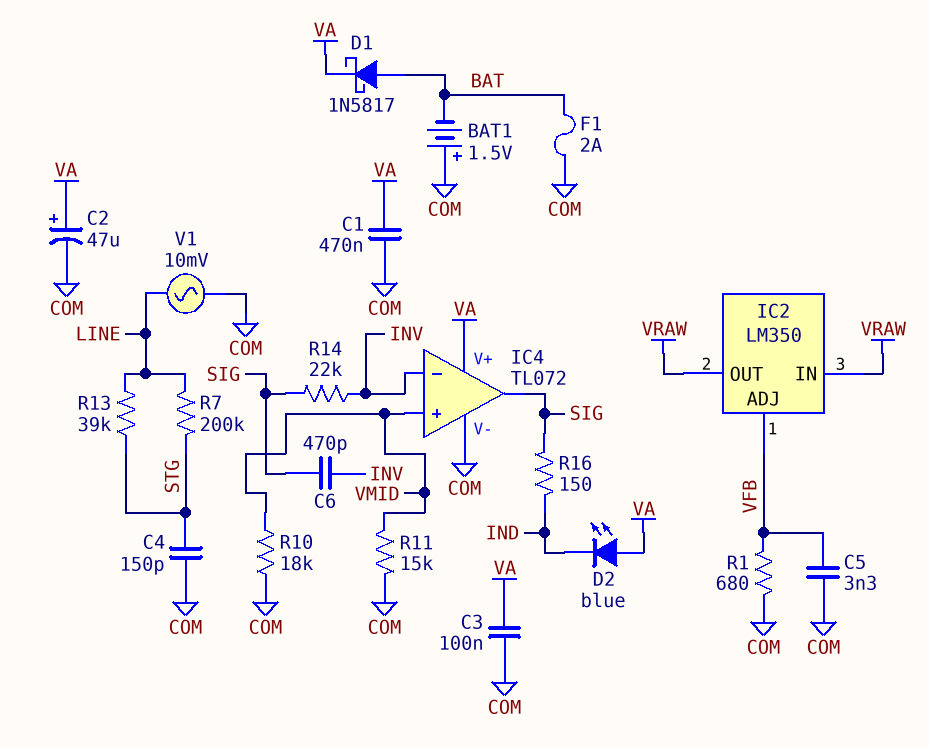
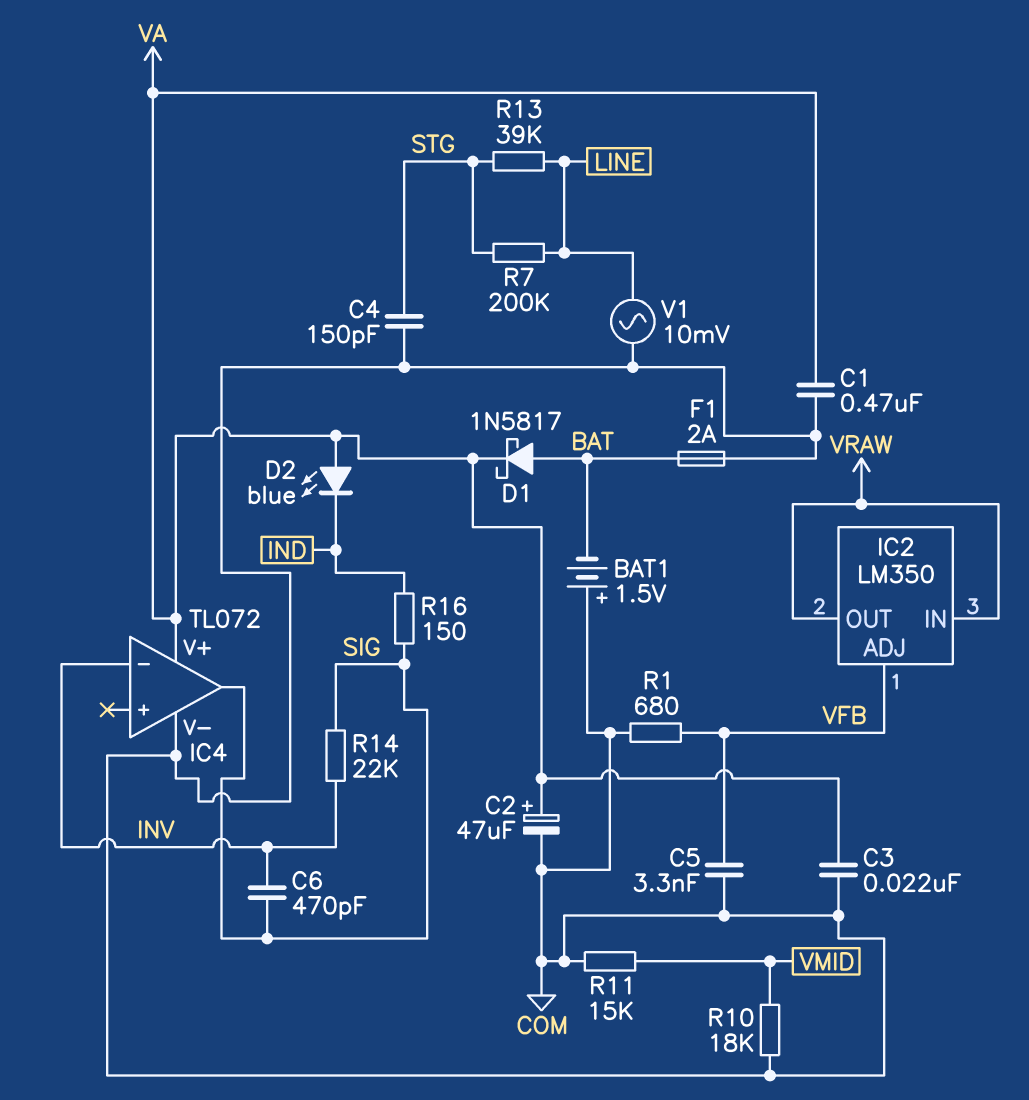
C3: 100nF (COM, VA) -> 22nF (COM, VA)
IC4 pin in+: VMID -> none

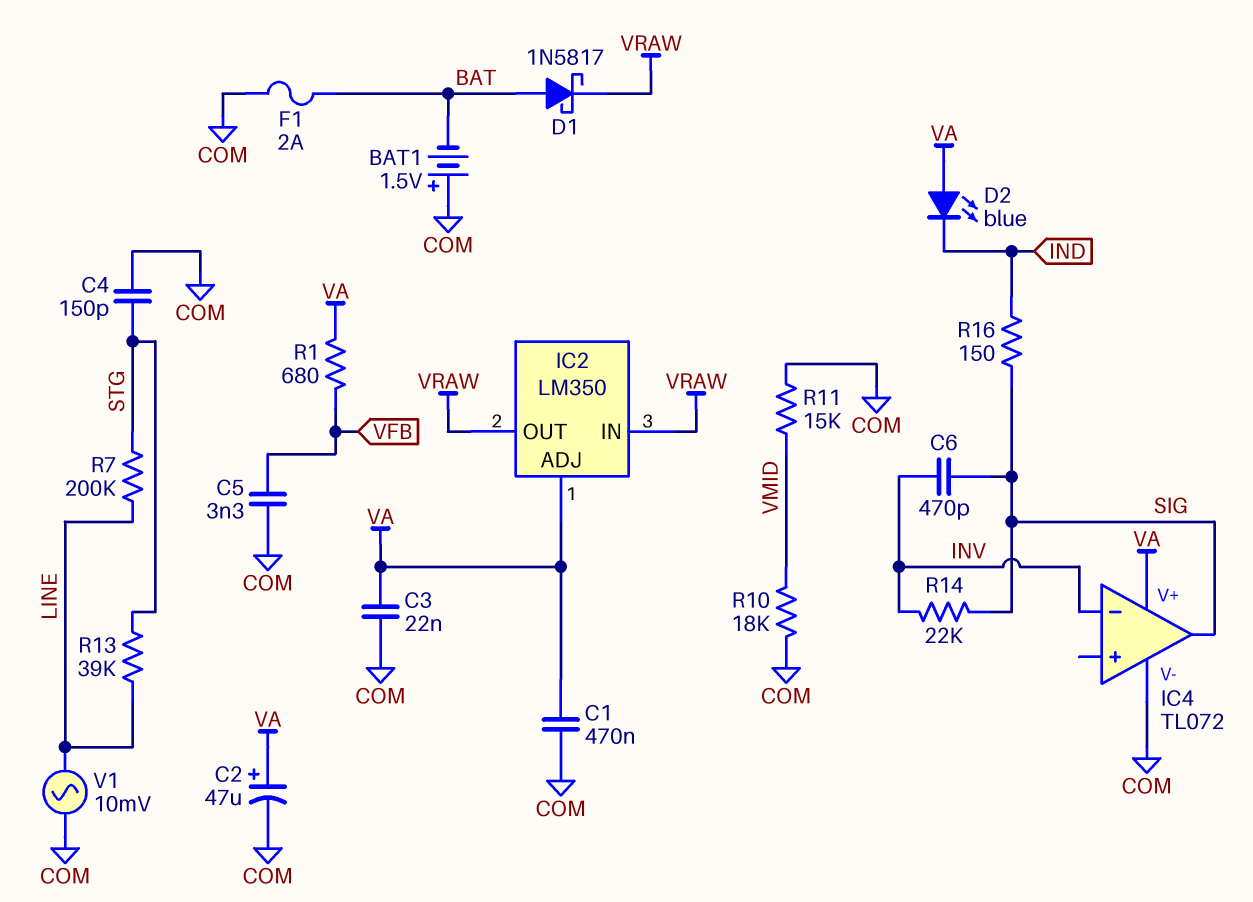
D1: schottky 1N5817 (A BAT, K VA) -> schottky 1N5817 (A BAT, K VRAW)
IC2 pin ADJ: VFB -> VA
R1: 680 (COM, VFB) -> 680 (VA, VFB)

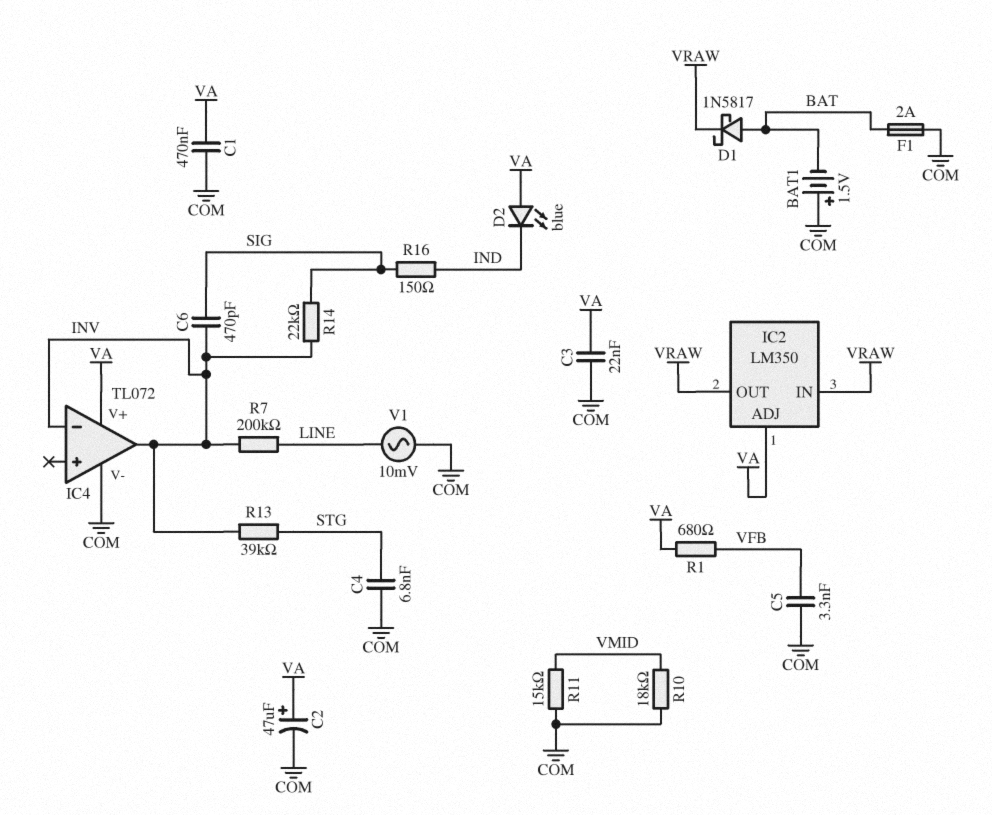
C4: 150pF (COM, STG) -> 6.8nF (COM, STG)
IC4 pin out: SIG -> INV
R7: 200k (LINE, STG) -> 200k (INV, LINE)
R13: 39k (LINE, STG) -> 39k (INV, STG)

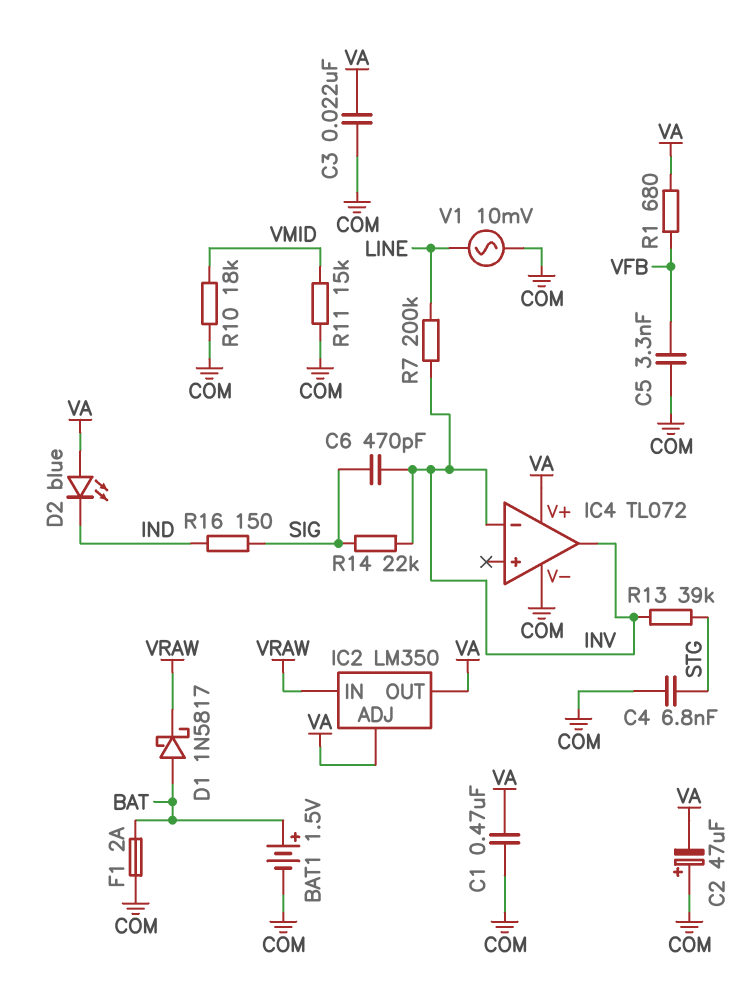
BAT1: 1.5V (plus COM, minus BAT) -> 1.5V (plus BAT, minus COM)
C2: 47uF (plus VA, minus COM) -> 47uF (plus COM, minus VA)
IC2 pin OUT: VRAW -> VA

